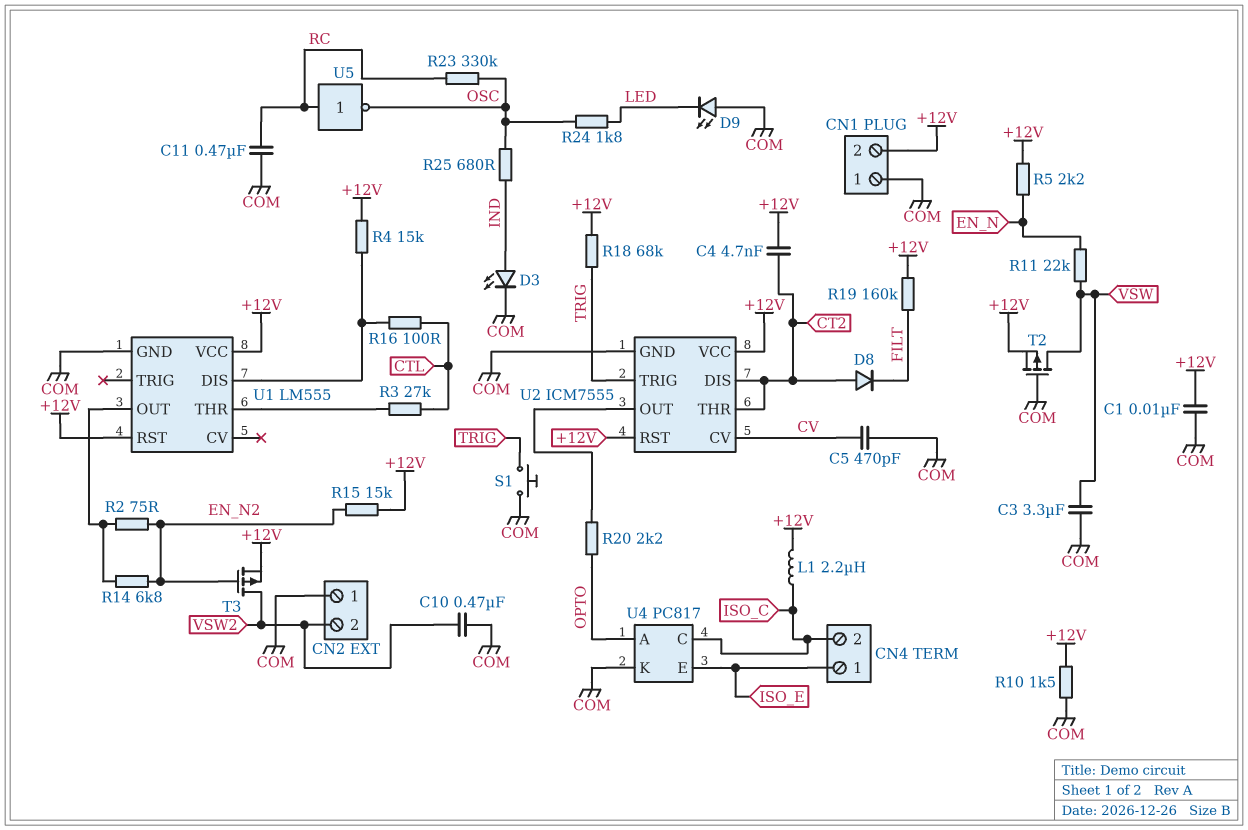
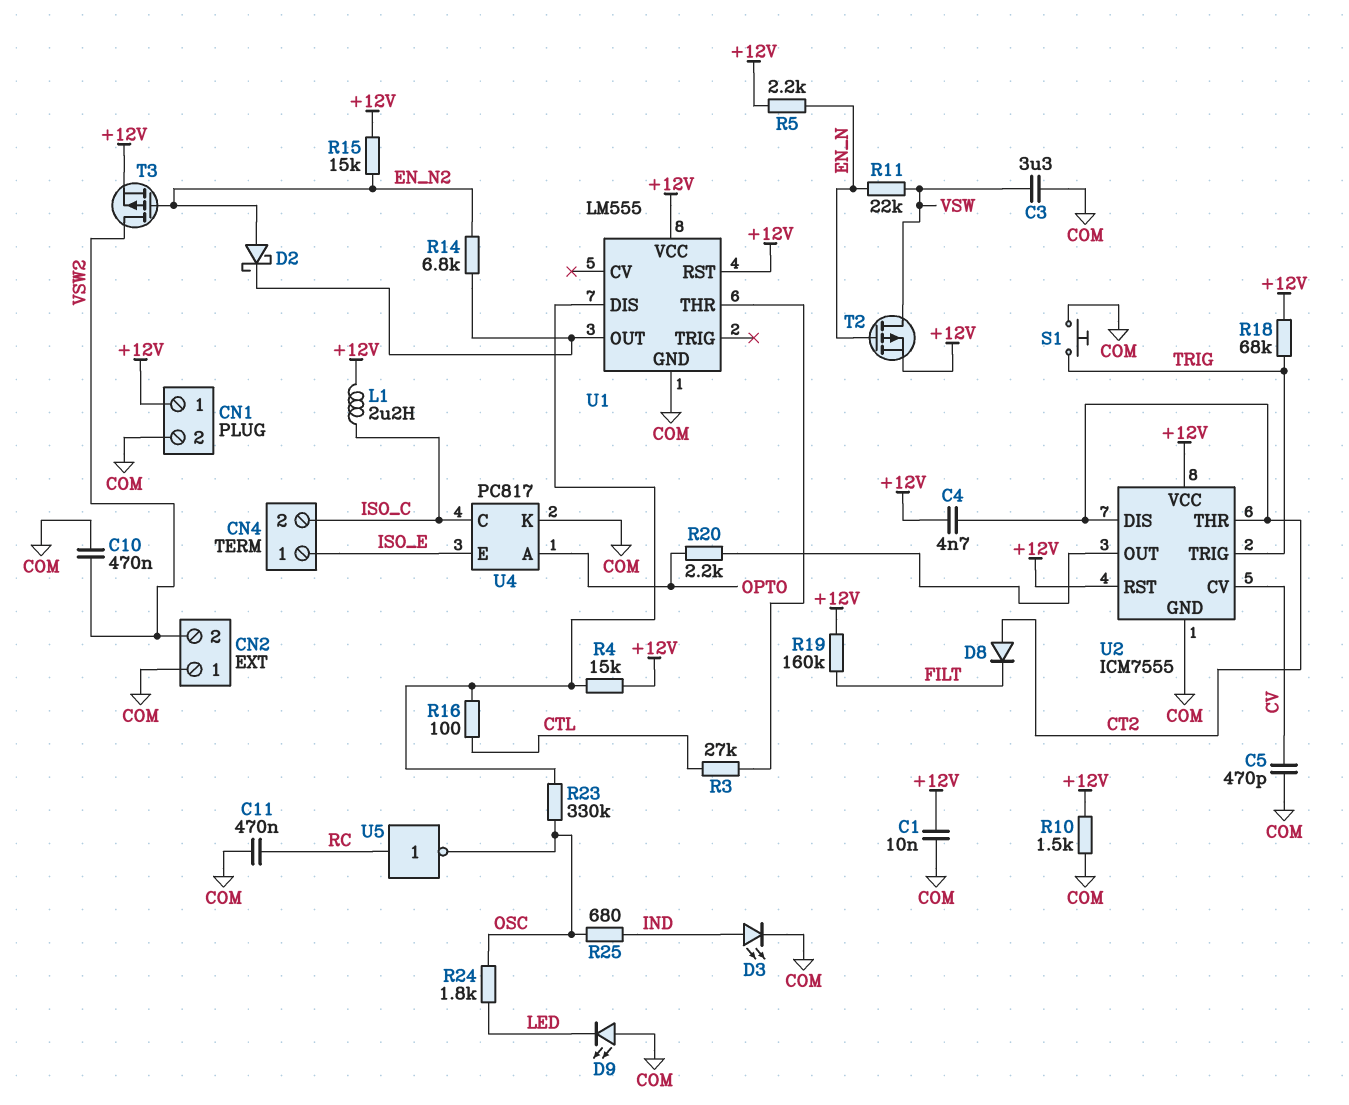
CN1 pin 1: COM -> +12V
CN1 pin 2: +12V -> COM
D2: none -> schottky (A EN_N2, K U1/OUT)
R2: 75 (EN_N2, U1/OUT) -> none
R23: 330k (OSC, RC) -> 330k (OSC, U1/DIS)
T2: PMOS (G COM, D VSW, S +12V) -> PMOS (G EN_N, D VSW, S +12V)

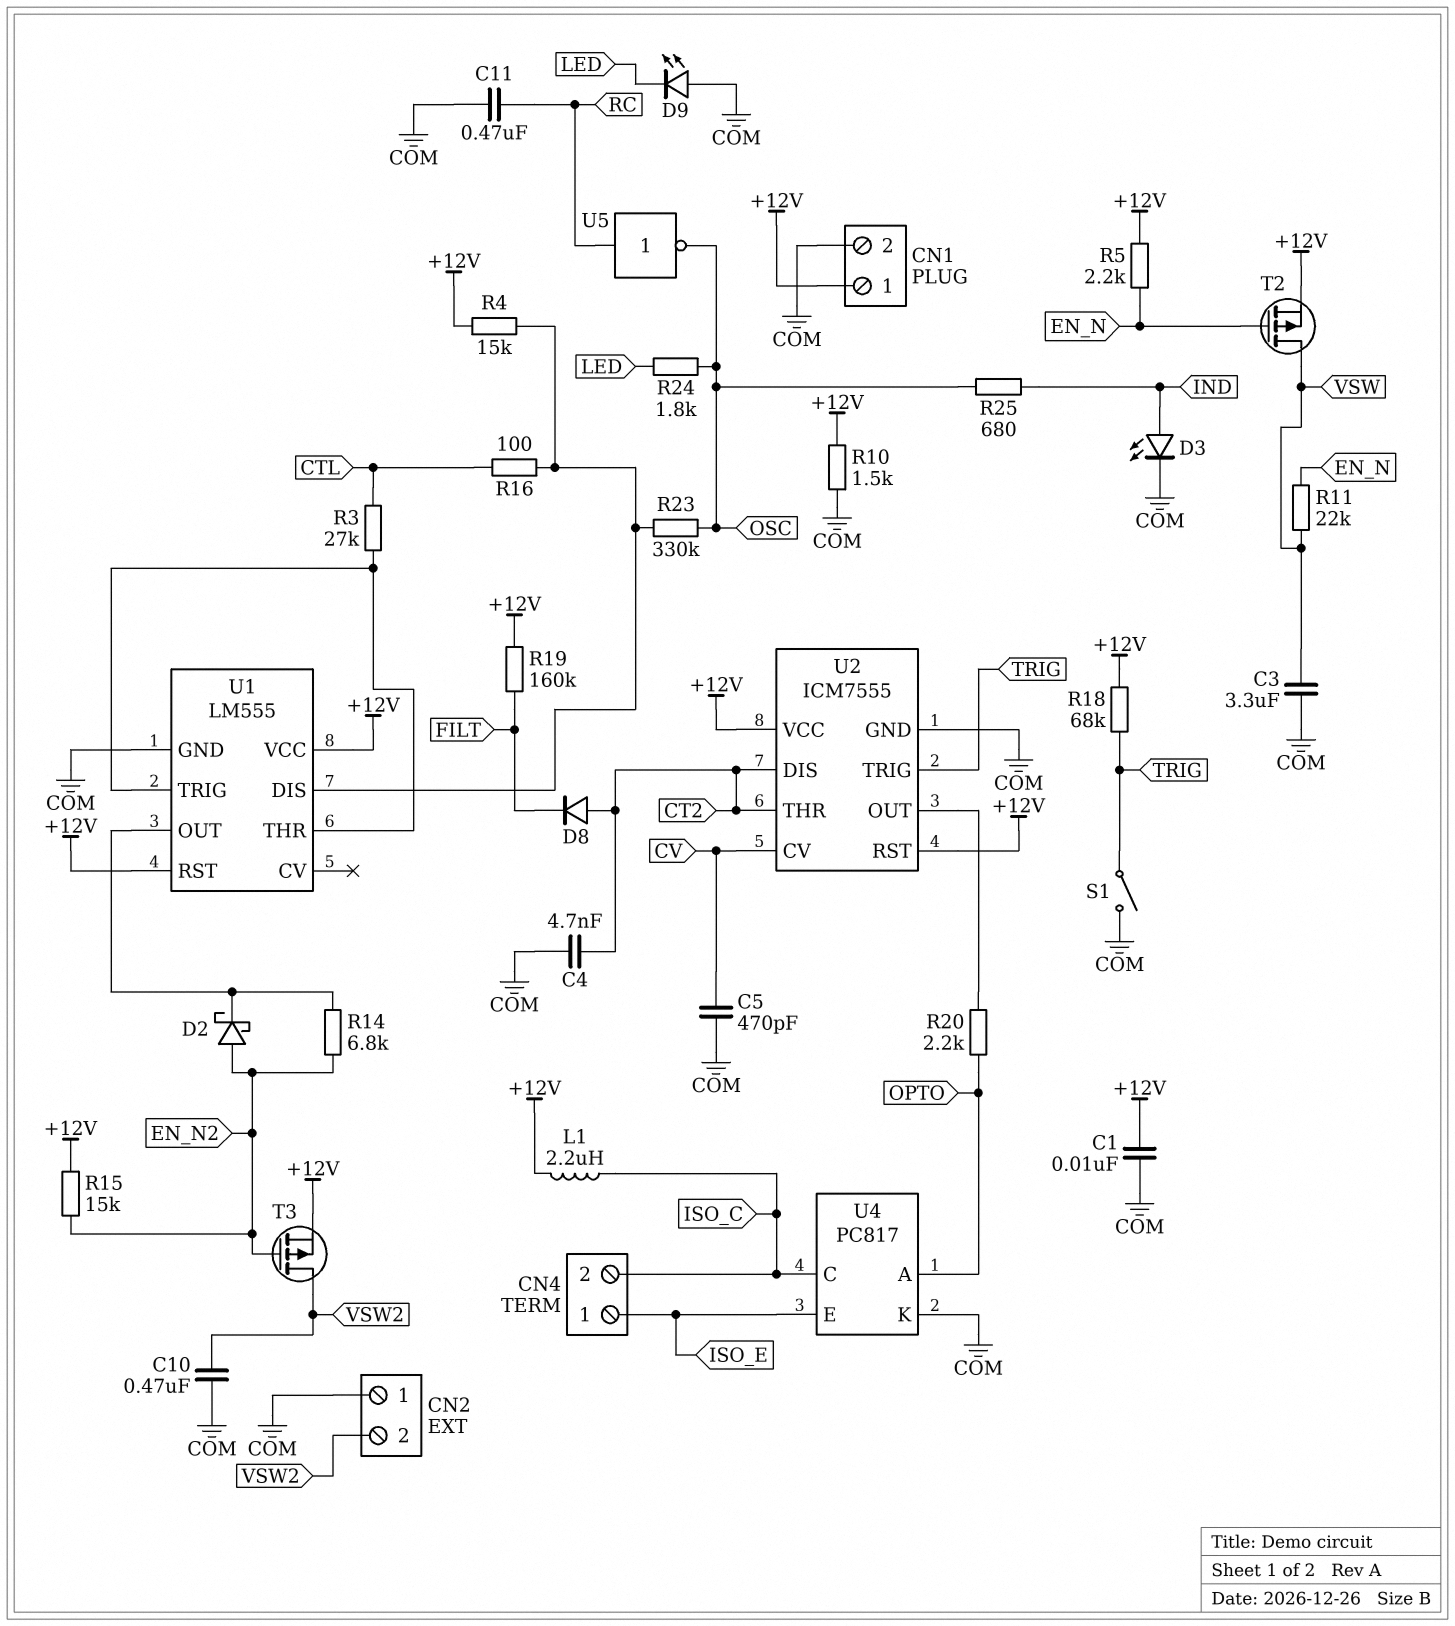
C4: 4.7nF (+12V, CT2) -> 4.7nF (COM, CT2)
S1: button (COM, TRIG) -> switch (COM, TRIG)
U1 pin TRIG: none -> U1/THR

